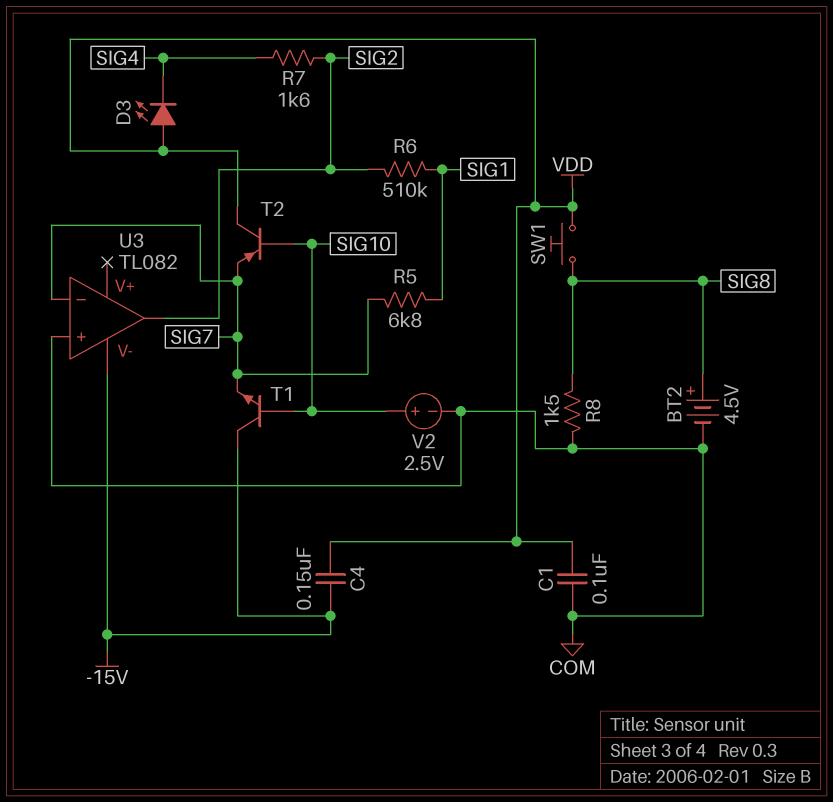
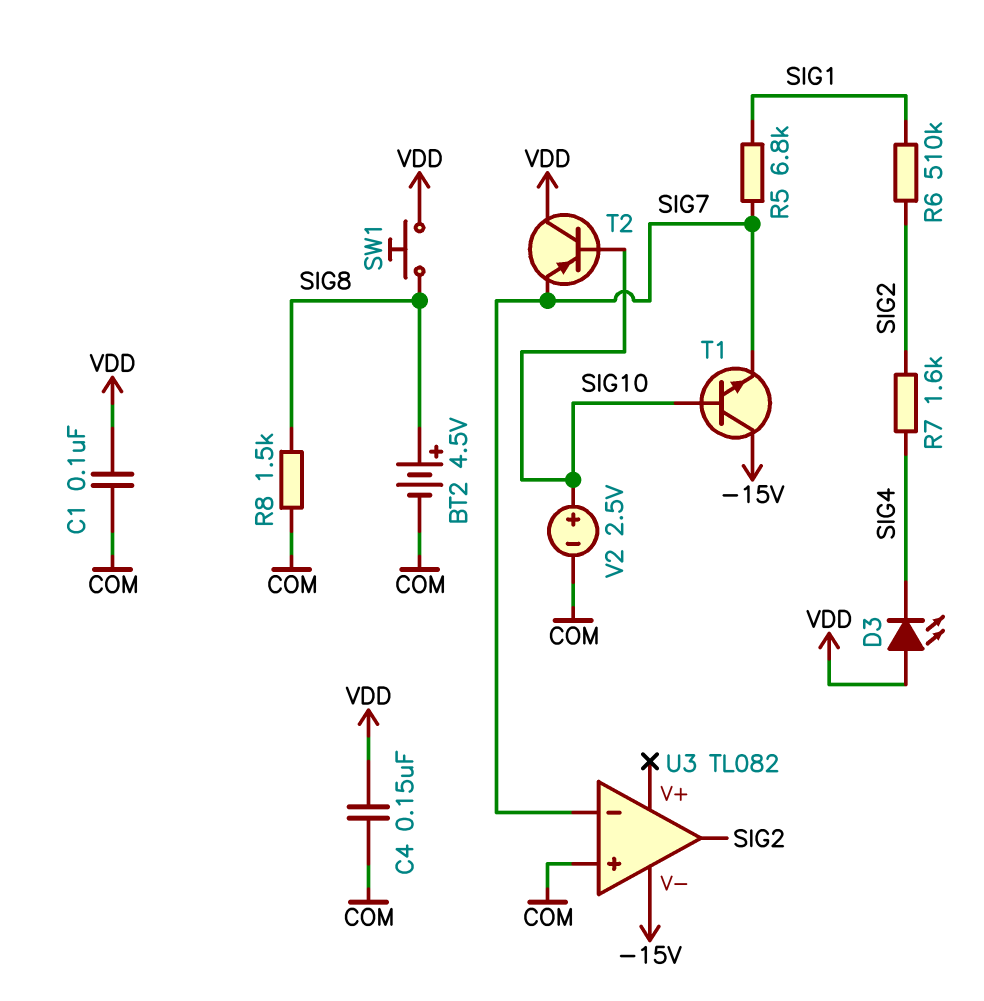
C4: 150nF (-15V, VDD) -> 150nF (COM, VDD)

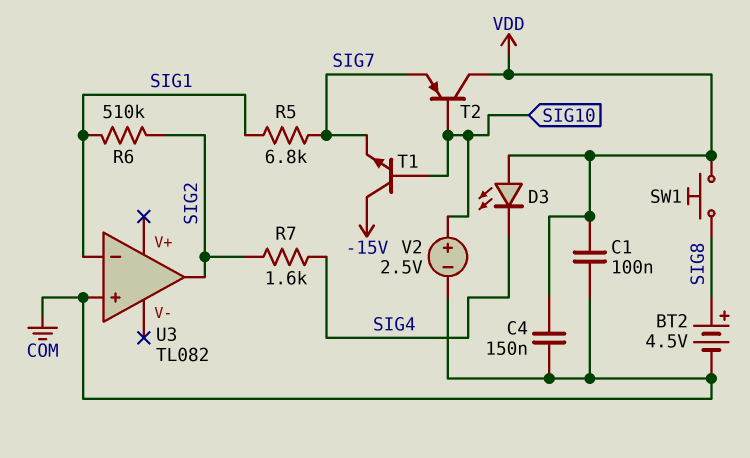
R8: 1.5k (COM, SIG8) -> none
U3 pin V-: -15V -> none
U3 pin in-: SIG7 -> SIG1

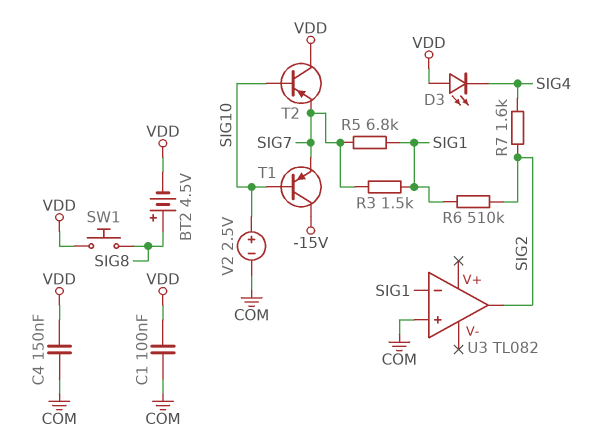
BT2: 4.5V (plus SIG8, minus COM) -> 4.5V (plus SIG8, minus VDD)
R3: none -> 1.5k (SIG1, SIG7)
T1: NPN (B SIG10, C -15V, E SIG7) -> PNP (B SIG10, C -15V, E SIG7)

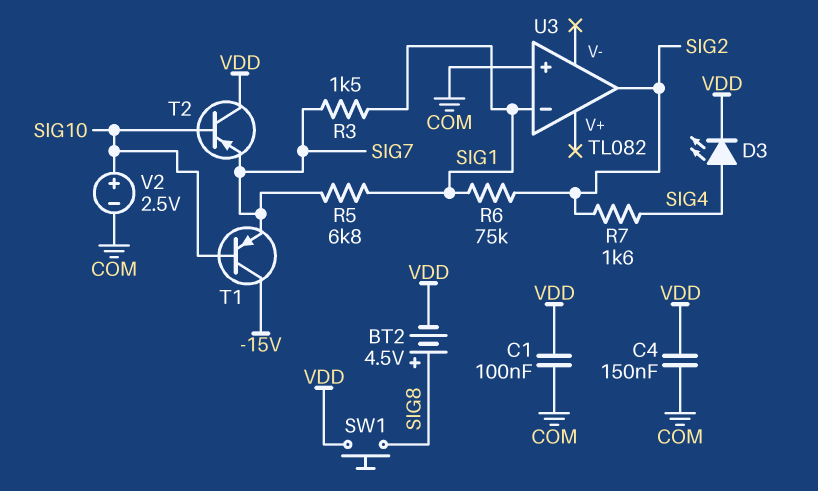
D3: LED (A VDD, K SIG4) -> LED (A SIG4, K VDD)
R6: 510k (SIG1, SIG2) -> 75k (SIG1, SIG2)

